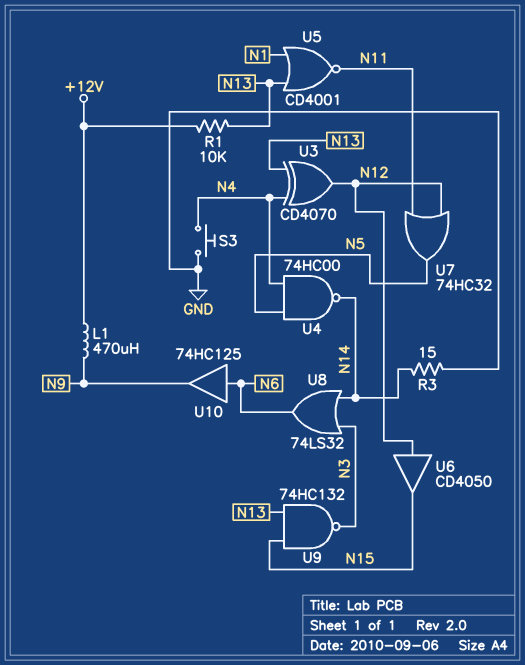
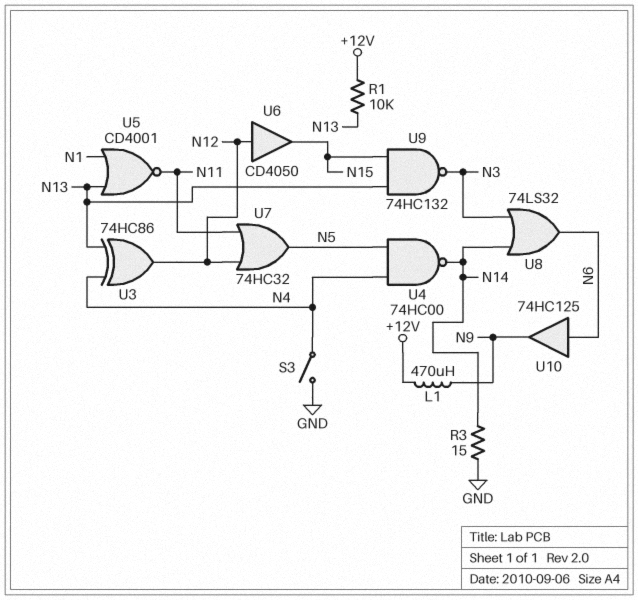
S3: button (GND, N4) -> switch (GND, N4)
U3: XOR CD4070 (in N4, in N13, out N12) -> XOR 74HC86 (in N4, in N13, out N12)

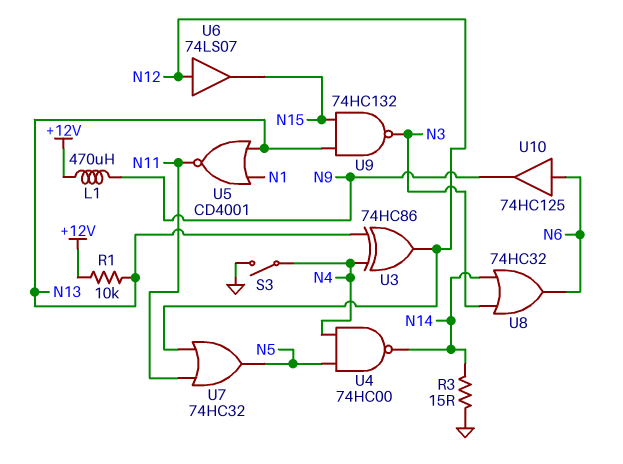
U6: buffer CD4050 (in N12, out N15) -> buffer 74LS07 (in N12, out N15)
U8: OR 74LS32 (in N3, in N14, out N6) -> OR 74HC32 (in N3, in N14, out N6)

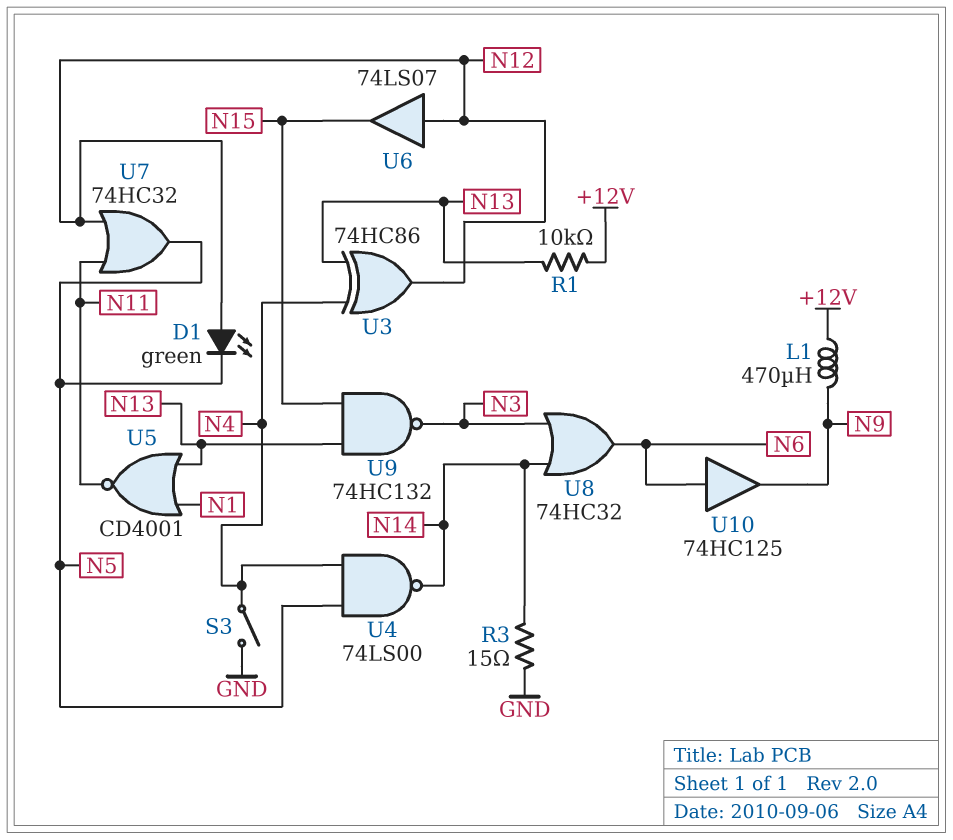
D1: none -> LED green (A N12, K N5)
U4: NAND 74HC00 (in N4, in N5, out N14) -> NAND 74LS00 (in N4, in N5, out N14)

